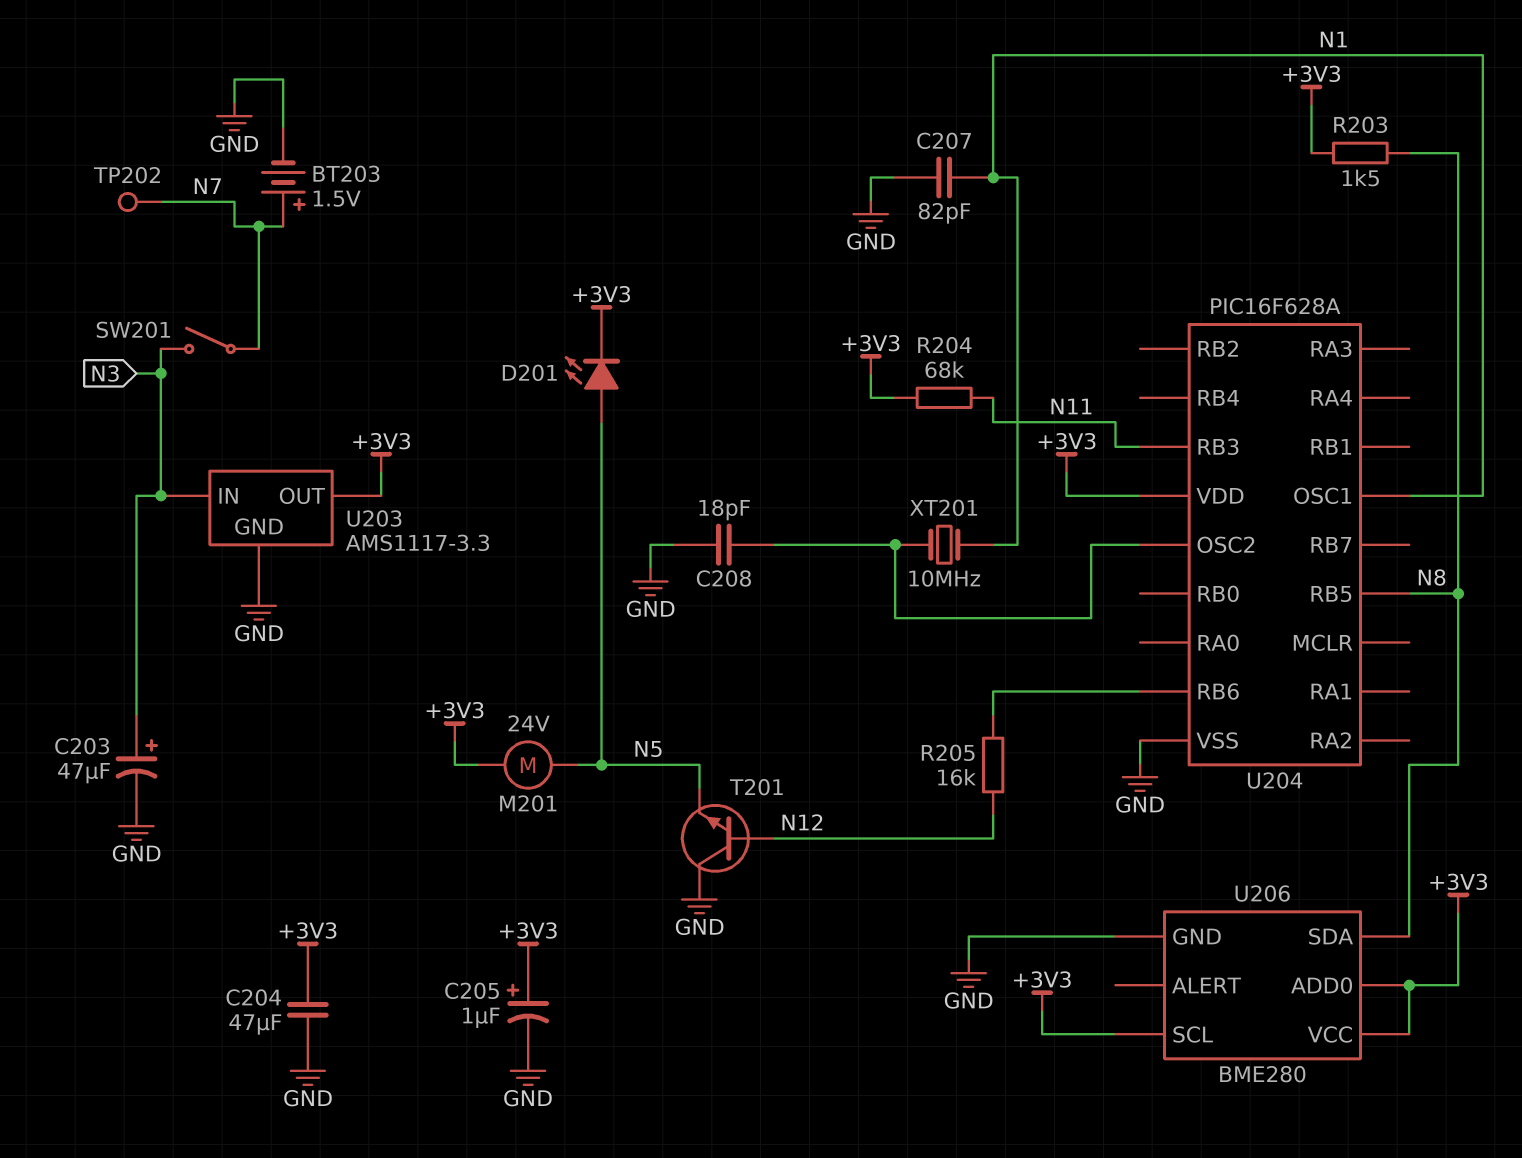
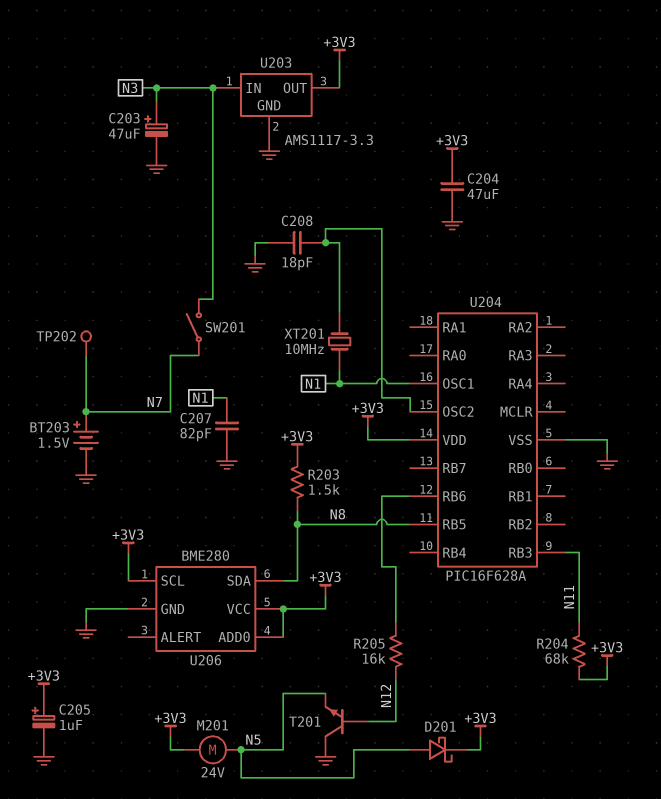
D201: LED (A N5, K +3V3) -> schottky (A N5, K +3V3)

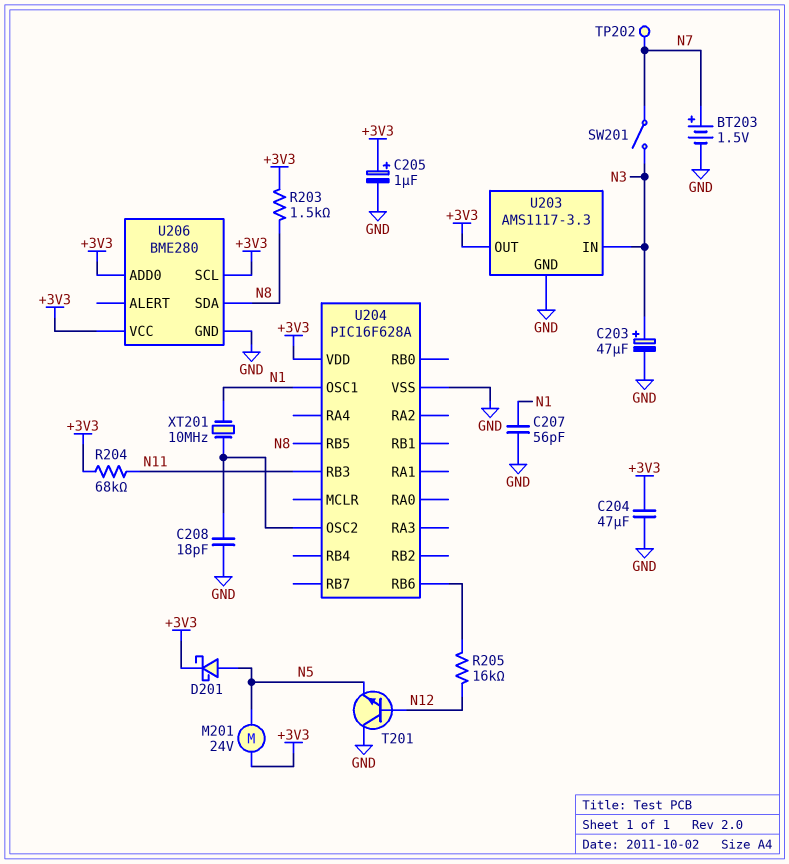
C207: 82pF (GND, N1) -> 56pF (GND, N1)

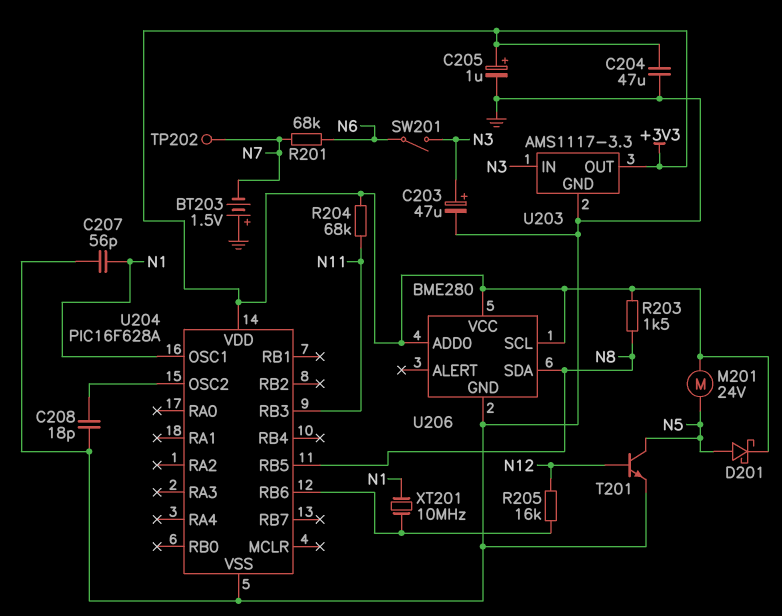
BT203: 1.5V (plus N7, minus GND) -> 1.5V (plus GND, minus N7)
R201: none -> 68k (N6, N7)
SW201: switch (N3, N7) -> switch (N3, N6)
T201: NPN (B N12, C GND, E N5) -> NPN (B N12, C N5, E GND)
XT201: 10MHz (N1, U204/OSC2) -> 10MHz (N1, U204/RB6)

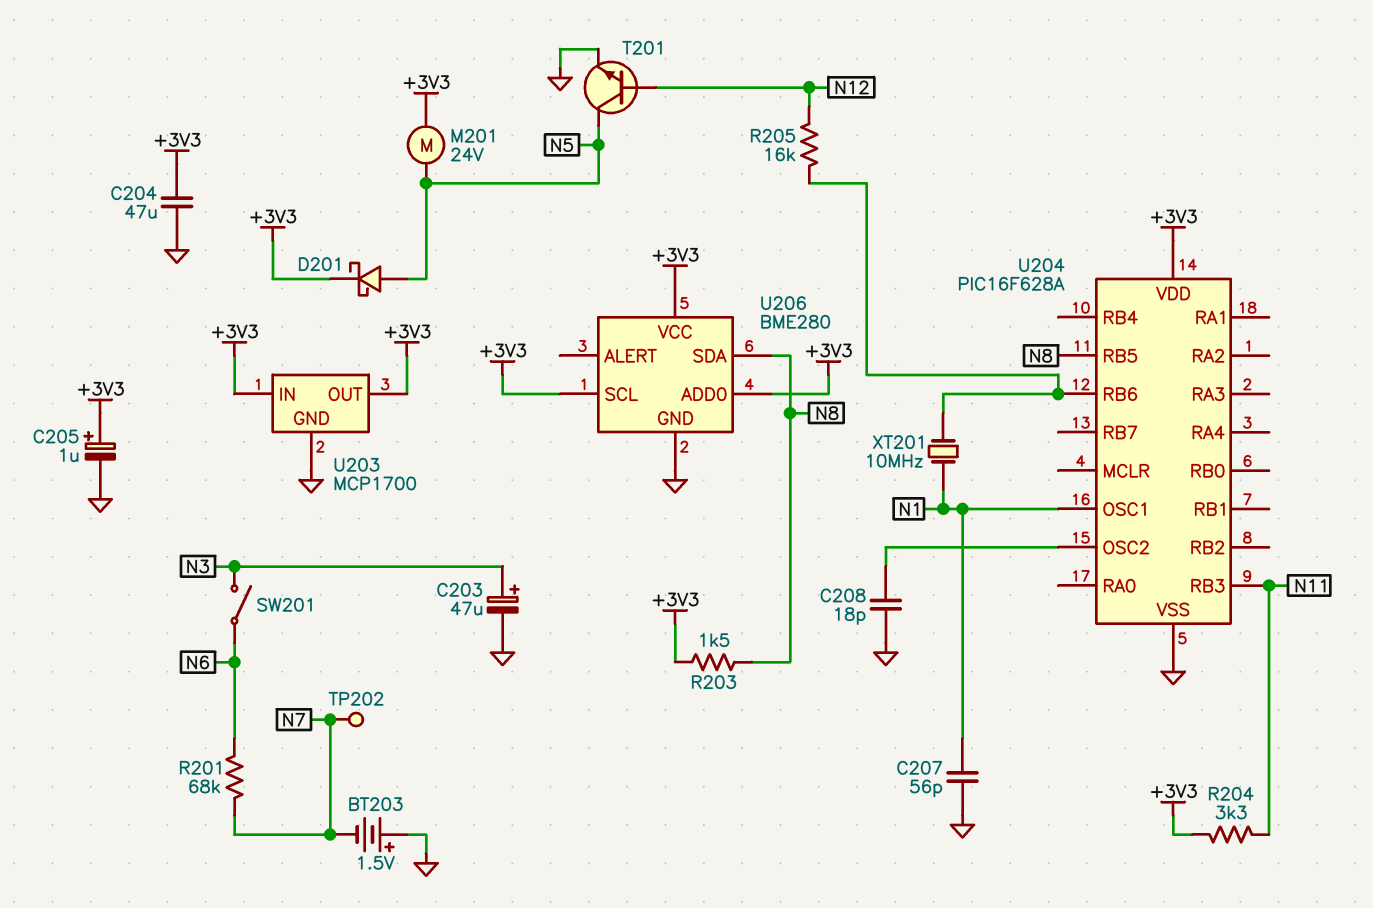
R204: 68k (+3V3, N11) -> 3.3k (+3V3, N11)
U203: AMS1117-3.3 -> MCP1700
U203 pin IN: N3 -> +3V3

